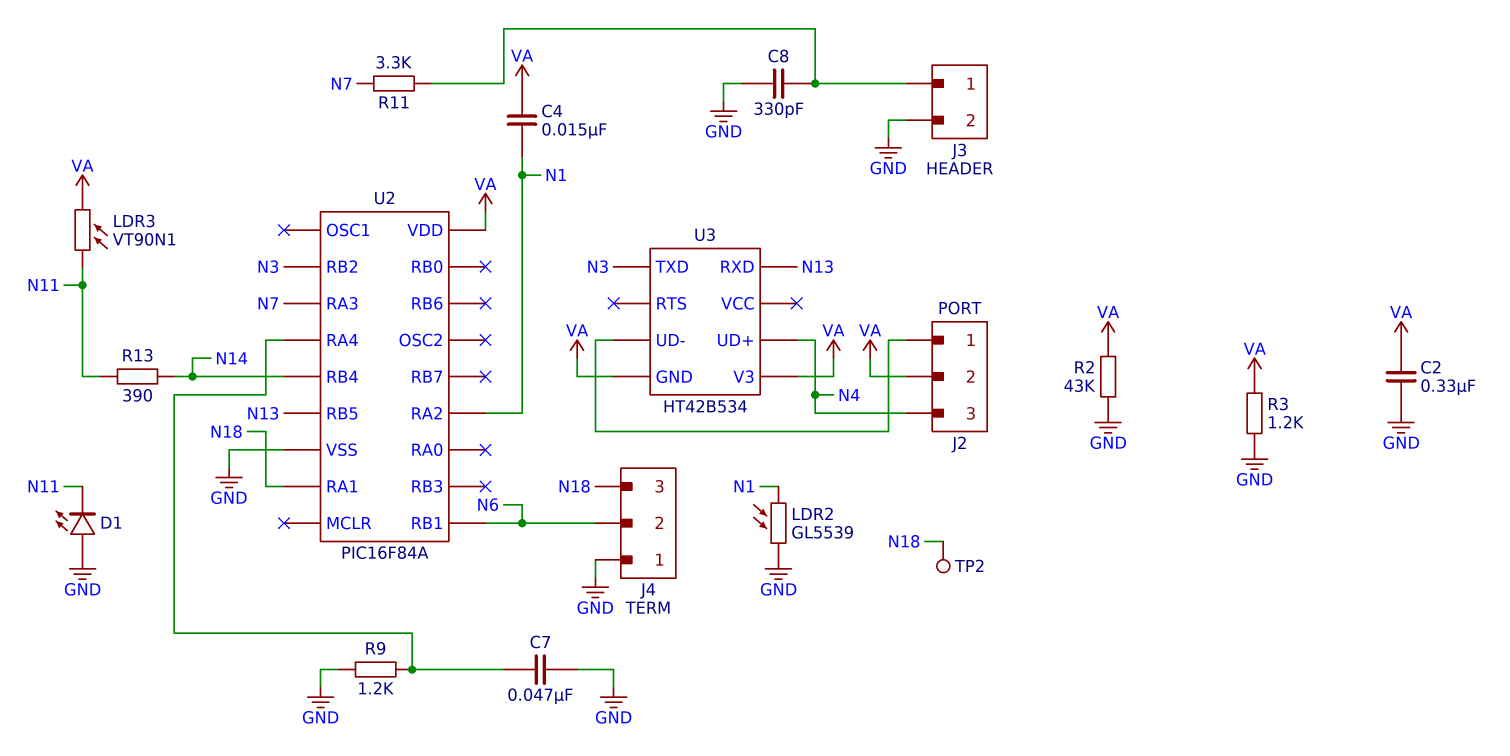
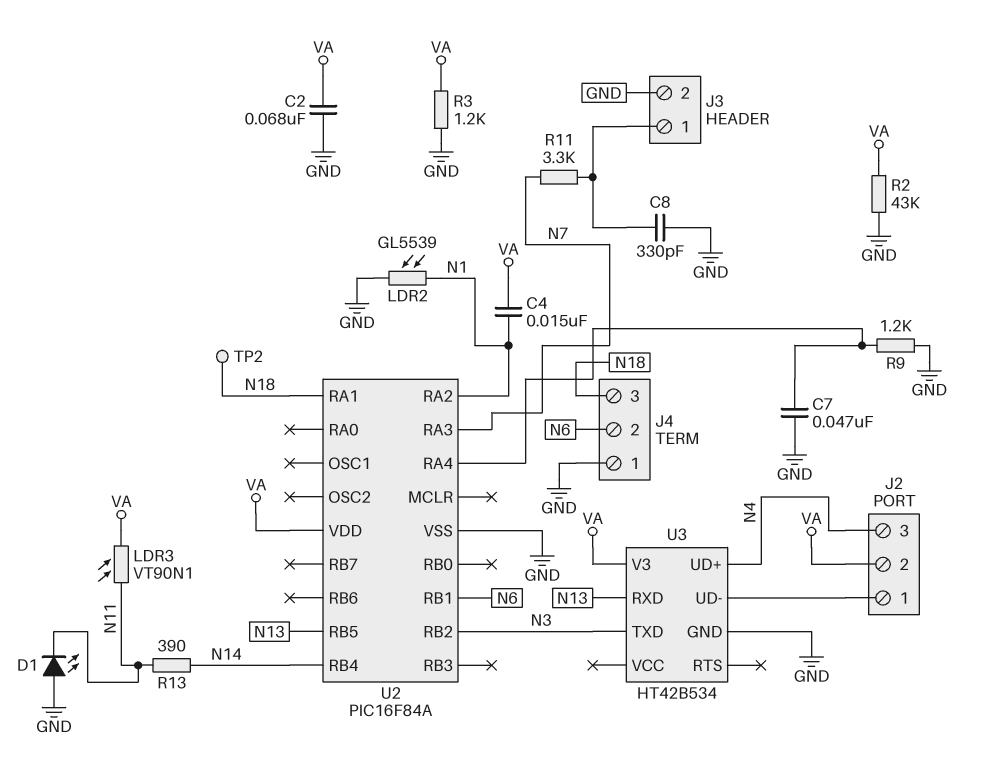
C2: 330nF (GND, VA) -> 68nF (GND, VA)
U3 pin GND: VA -> GND

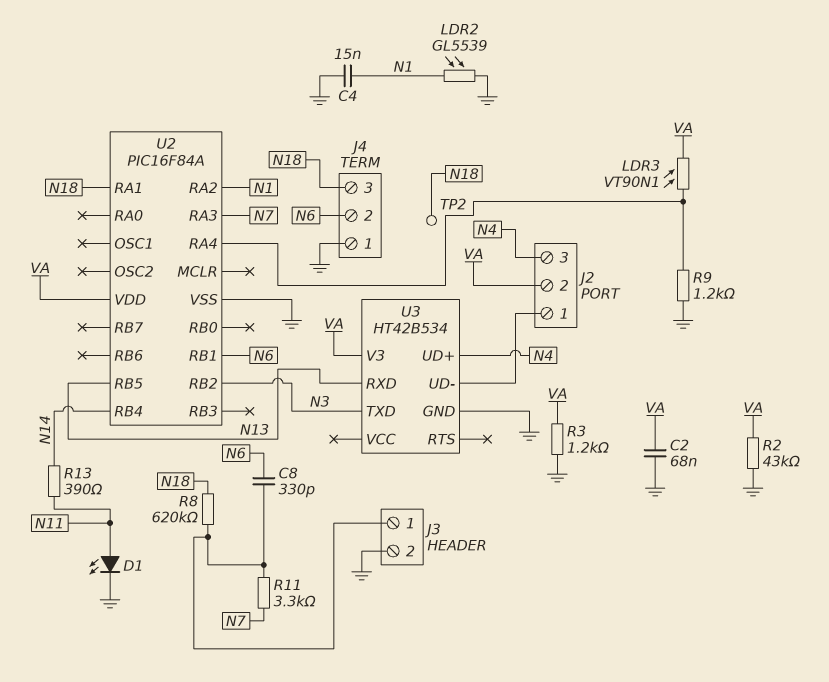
C4: 15nF (N1, VA) -> 15nF (GND, N1)
C7: 47nF (GND, U2/RA4) -> none
C8: 330pF (GND, J3/1) -> 330pF (J3/1, N6)
D1: LED (A GND, K N11) -> LED (A N11, K GND)
LDR3: VT90N1 (N11, VA) -> VT90N1 (U2/RA4, VA)
R8: none -> 620k (J3/1, N18)

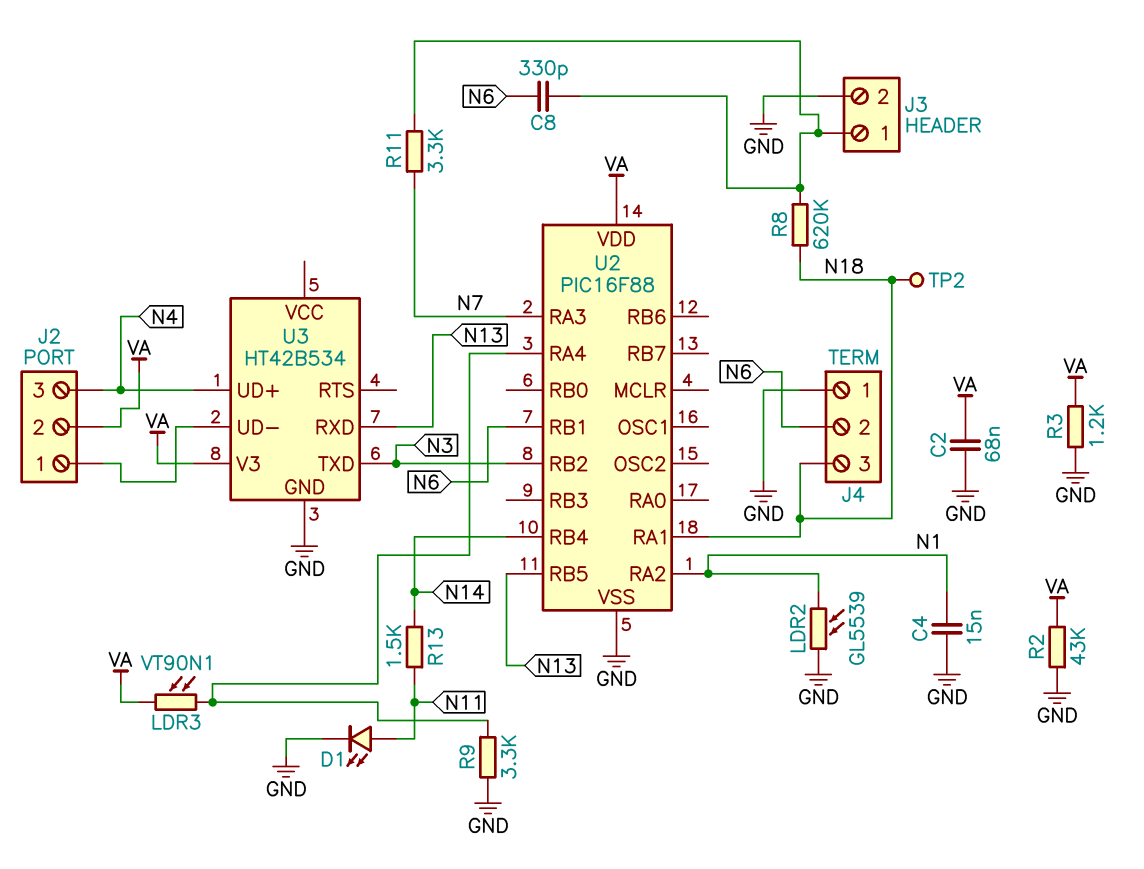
R9: 1.2k (GND, U2/RA4) -> 3.3k (GND, U2/RA4)
R13: 390 (N11, N14) -> 1.5k (N11, N14)
U2: PIC16F84A -> PIC16F88

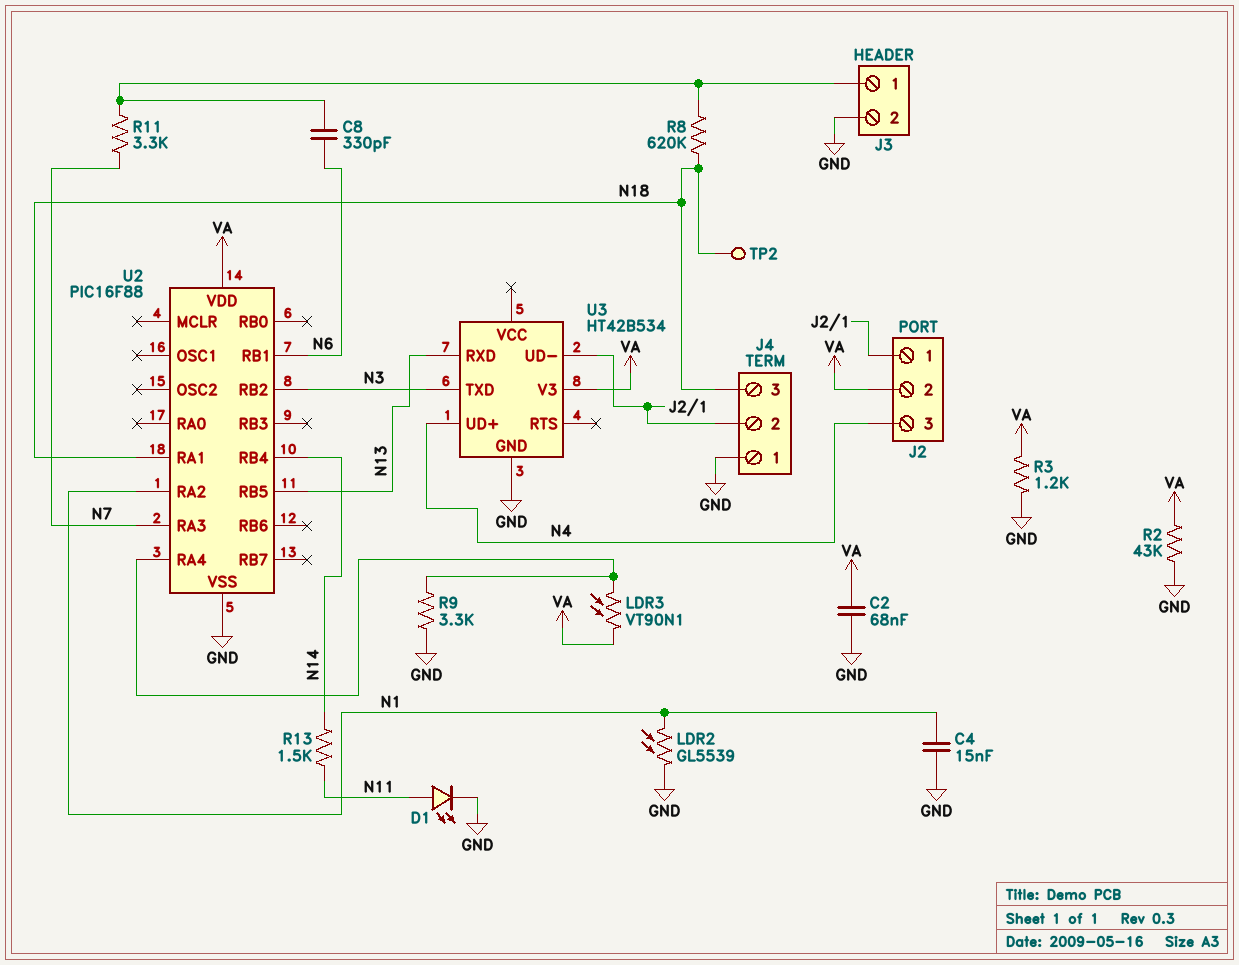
J4 pin 2: N6 -> J2/1

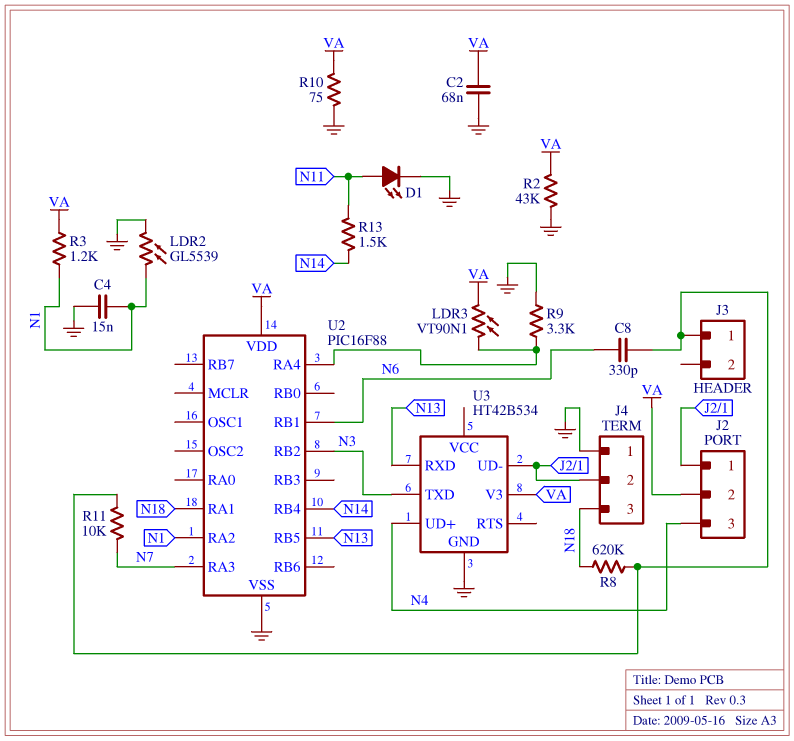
J3 pin 2: GND -> none
R3: 1.2k (GND, VA) -> 1.2k (N1, VA)
R10: none -> 75 (GND, VA)
R11: 3.3k (J3/1, N7) -> 10k (J3/1, N7)
TP2: test point (N18) -> none

